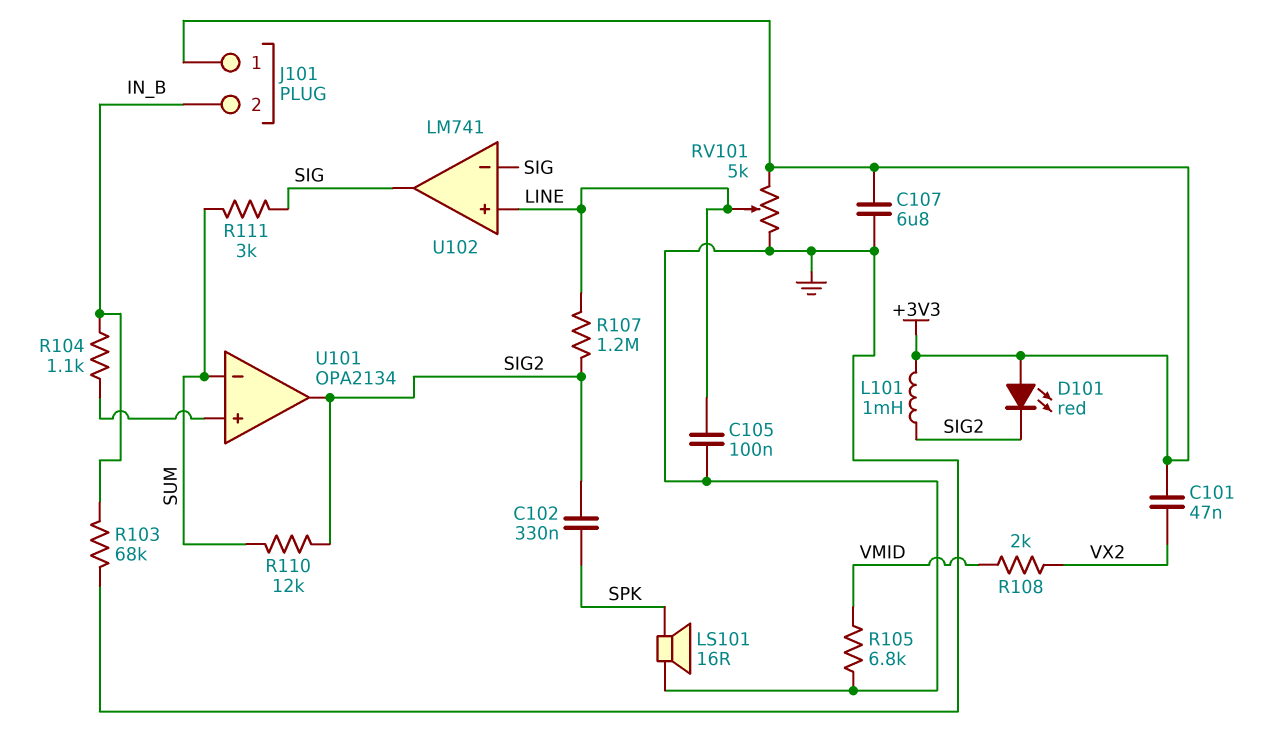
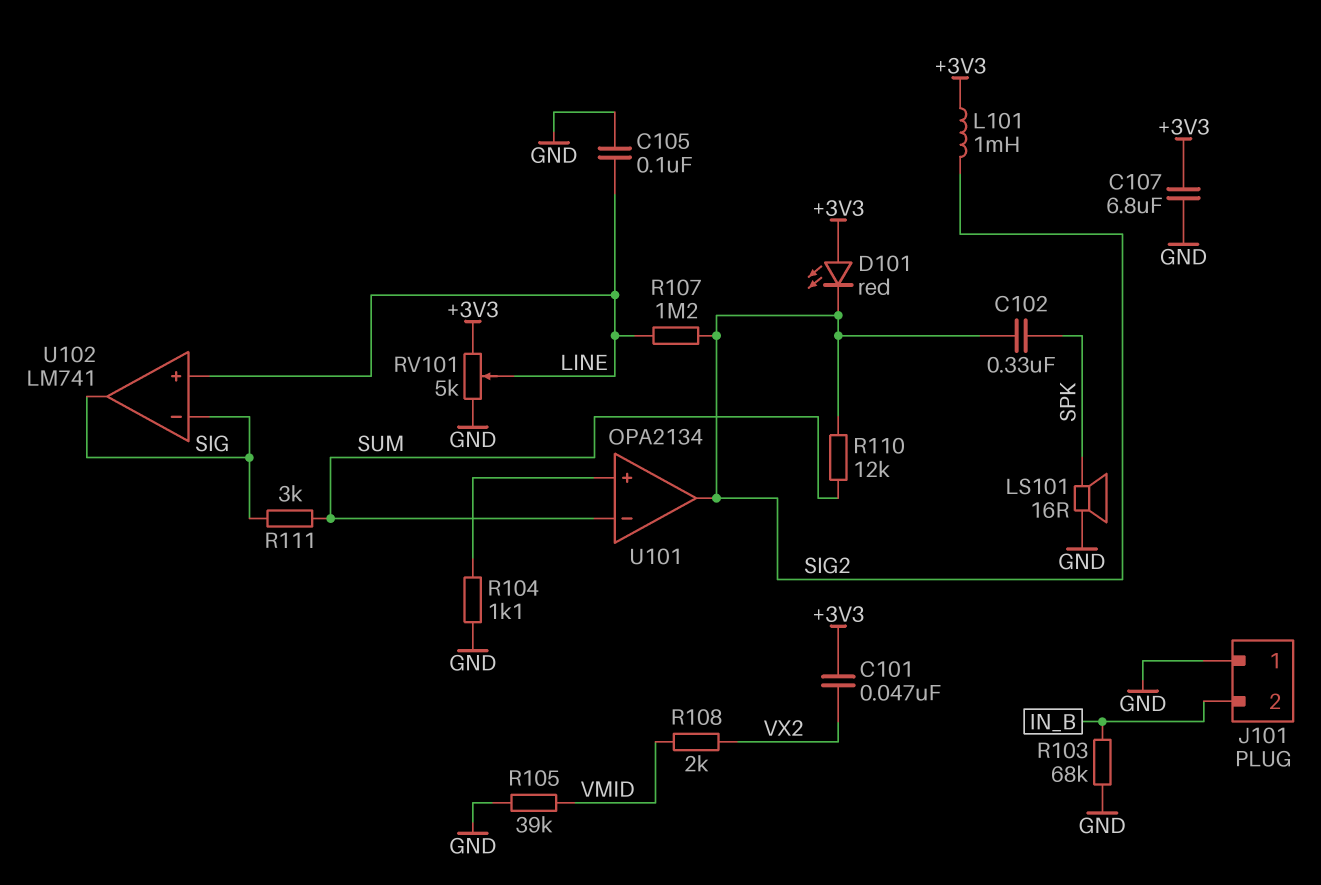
J101 pin 1: +3V3 -> GND
R104: 1.1k (IN_B, U101/in+) -> 1.1k (GND, U101/in+)
R105: 6.8k (GND, VMID) -> 39k (GND, VMID)

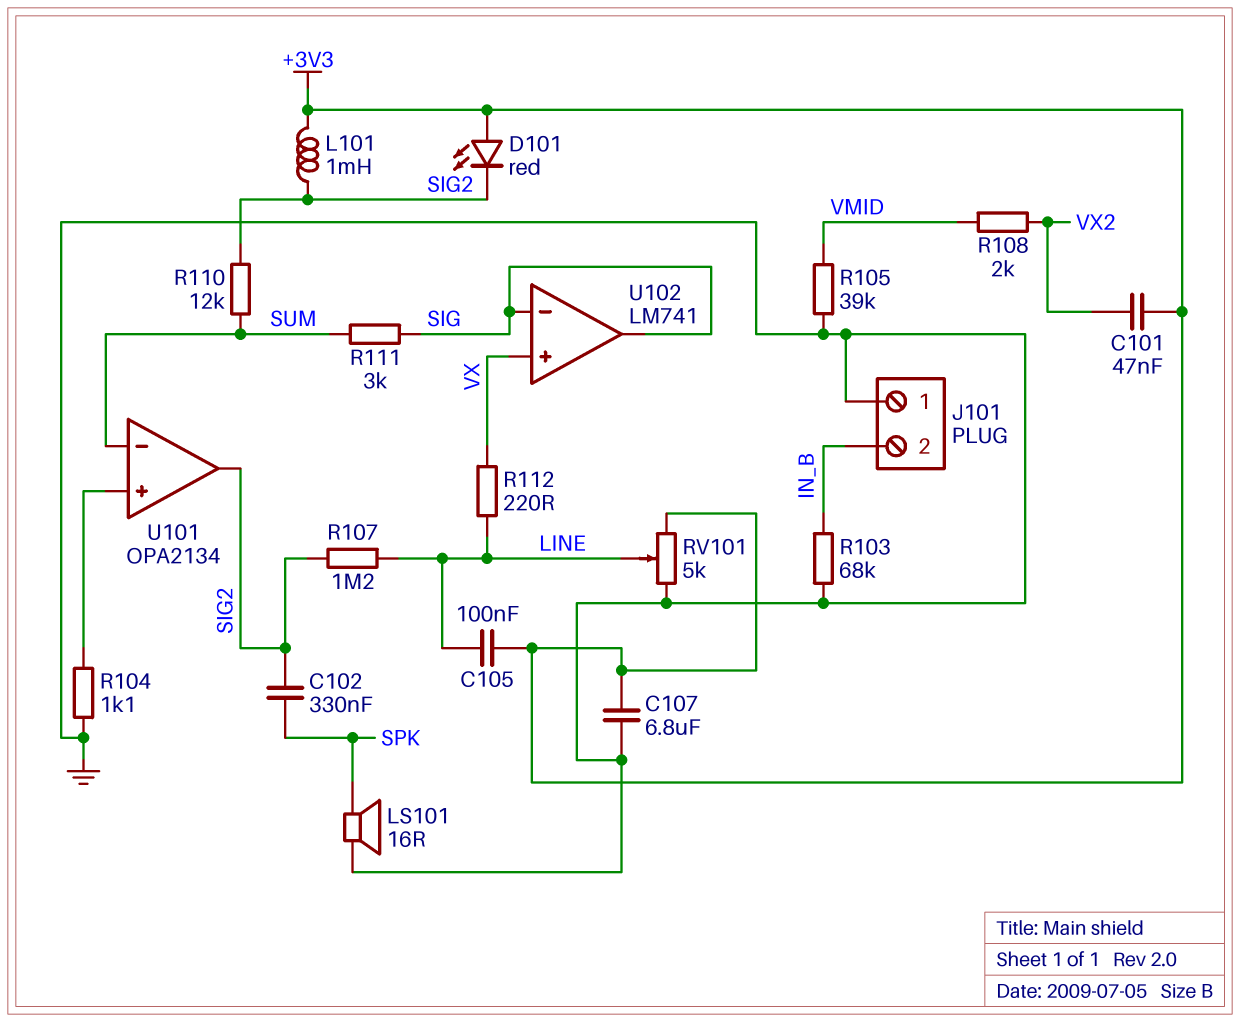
C105: 100nF (GND, LINE) -> 100nF (+3V3, LINE)
R112: none -> 220 (LINE, VX)
U102 pin in+: LINE -> VX

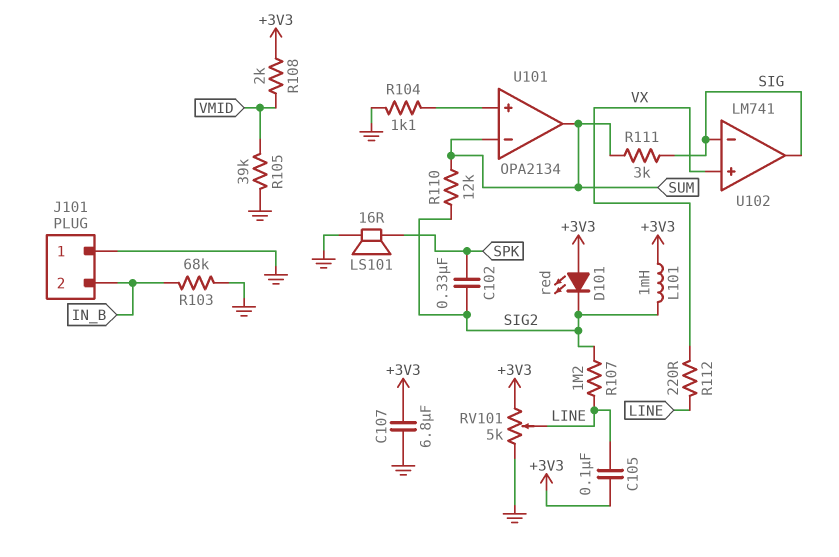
C101: 47nF (+3V3, VX2) -> none
R108: 2k (VMID, VX2) -> 2k (+3V3, VMID)
U101 pin out: SIG2 -> SUM

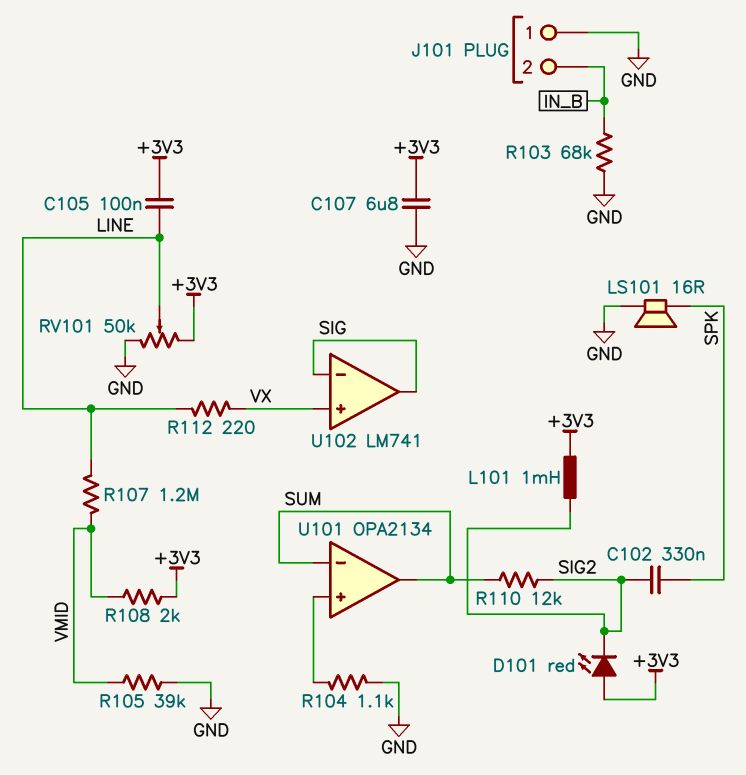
R107: 1.2M (LINE, SIG2) -> 1.2M (LINE, VMID)
R111: 3k (SIG, SUM) -> none
RV101: 5k (+3V3, GND, wiper LINE) -> 50k (+3V3, GND, wiper LINE)

